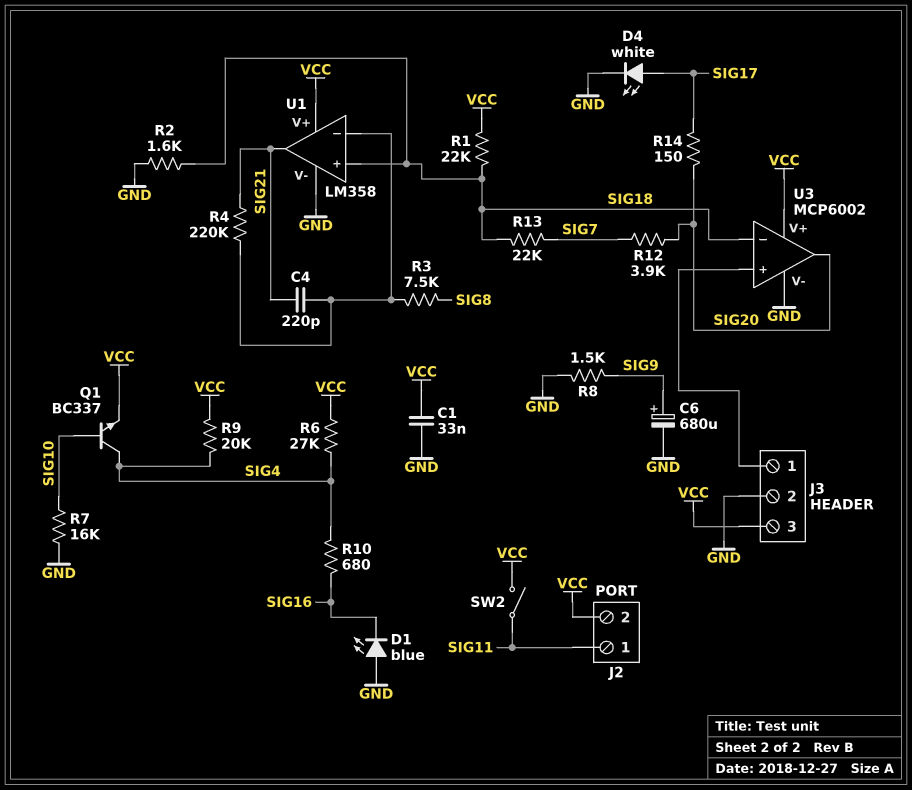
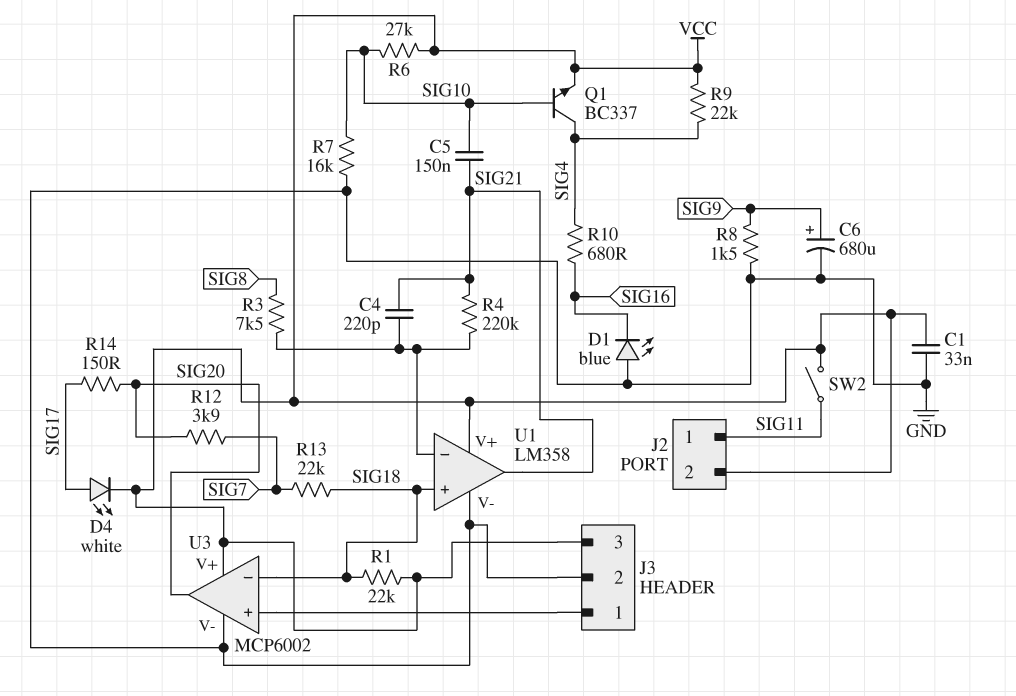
C5: none -> 150nF (SIG10, SIG21)
D4: LED white (A SIG17, K GND) -> LED white (A SIG17, K VCC)
R2: 1.6k (GND, SIG18) -> none
R6: 27k (SIG4, VCC) -> 27k (SIG10, VCC)
R9: 20k (SIG4, VCC) -> 22k (SIG4, VCC)

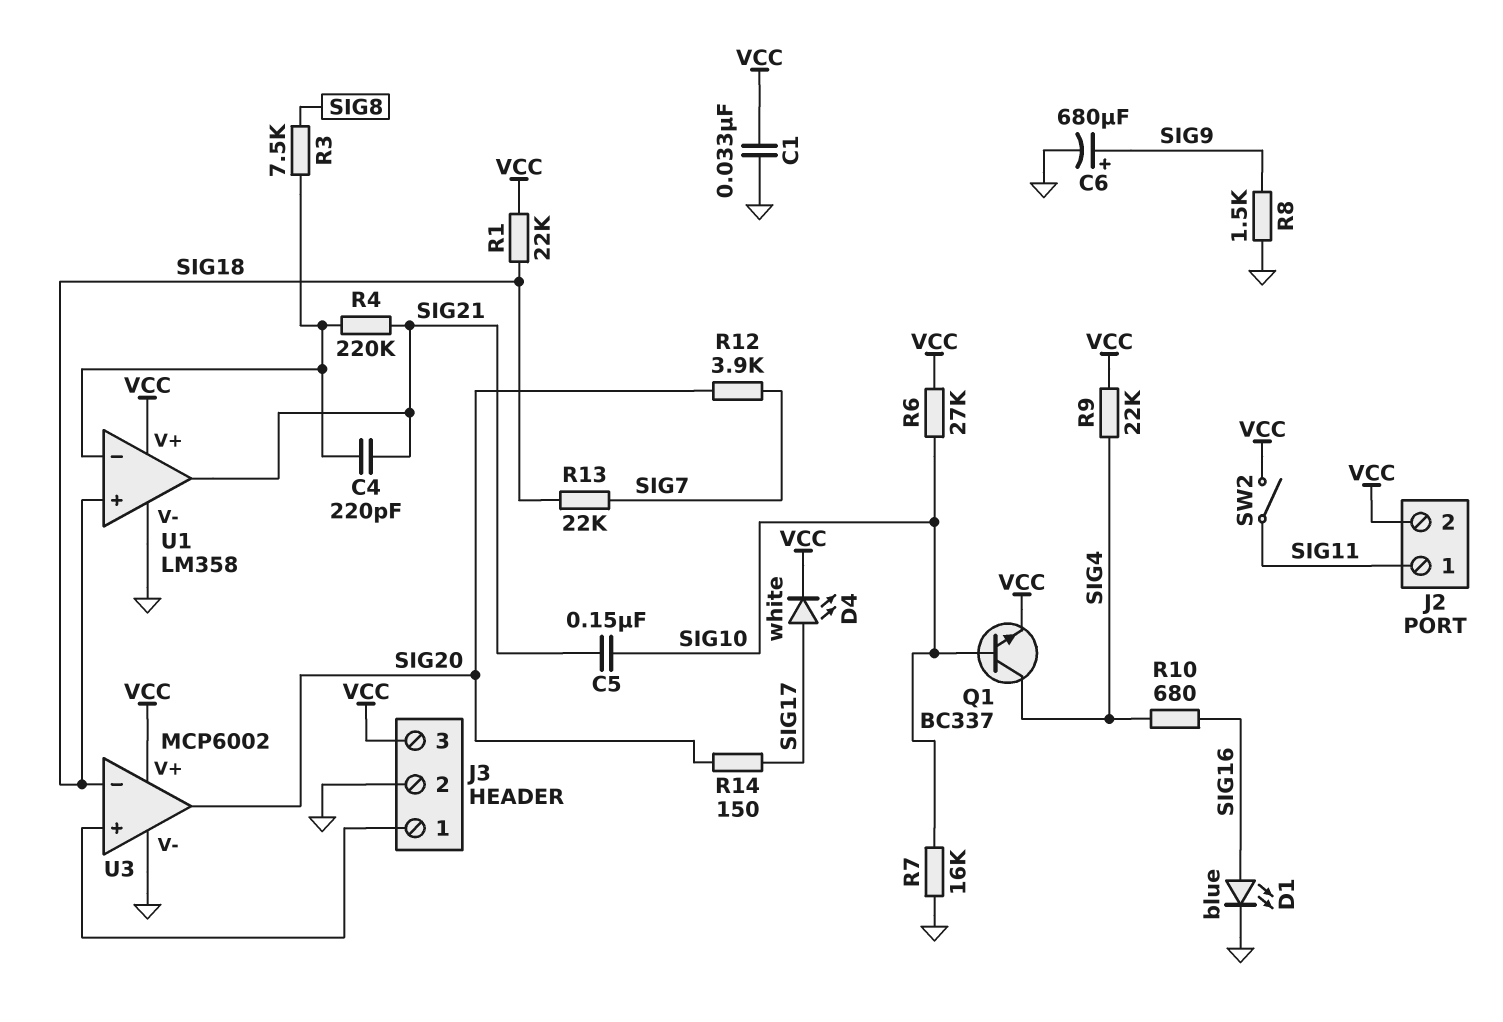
D1: LED blue (A GND, K SIG16) -> LED blue (A SIG16, K GND)

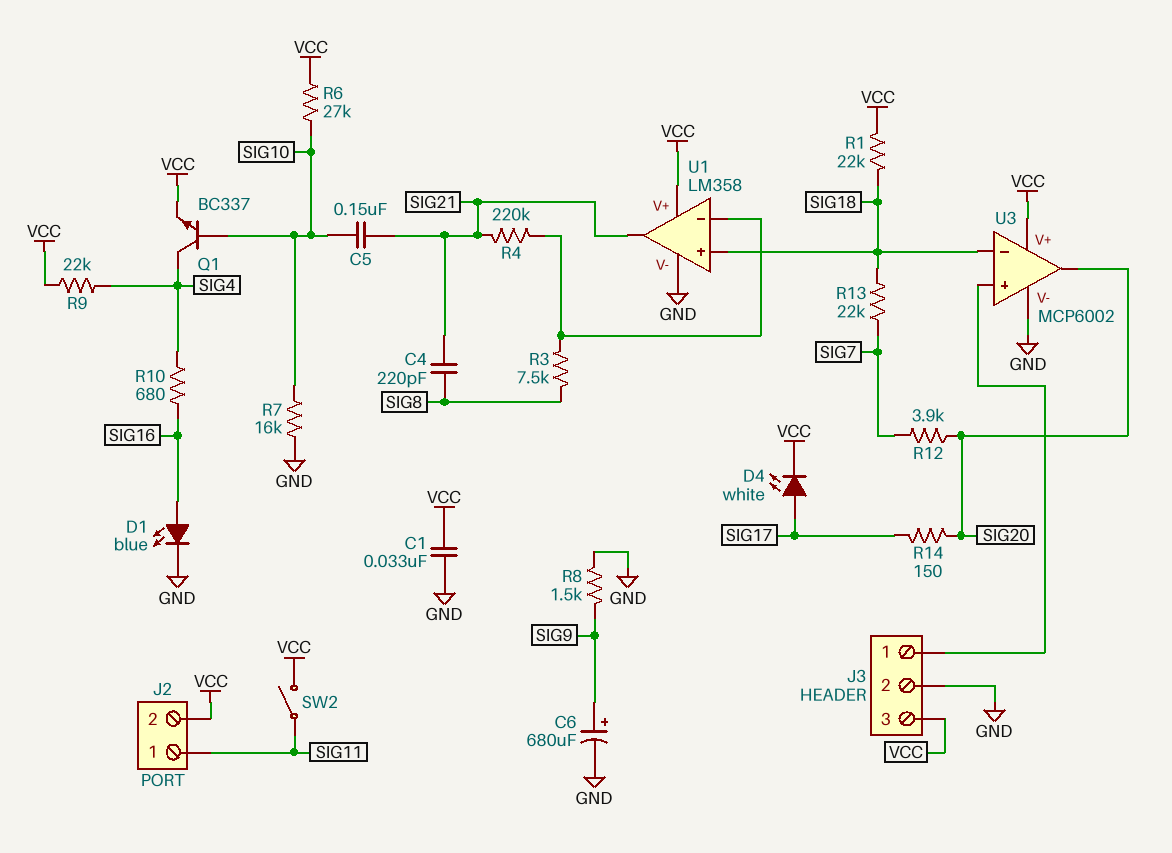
C4: 220pF (SIG21, U1/in-) -> 220pF (SIG8, SIG21)

